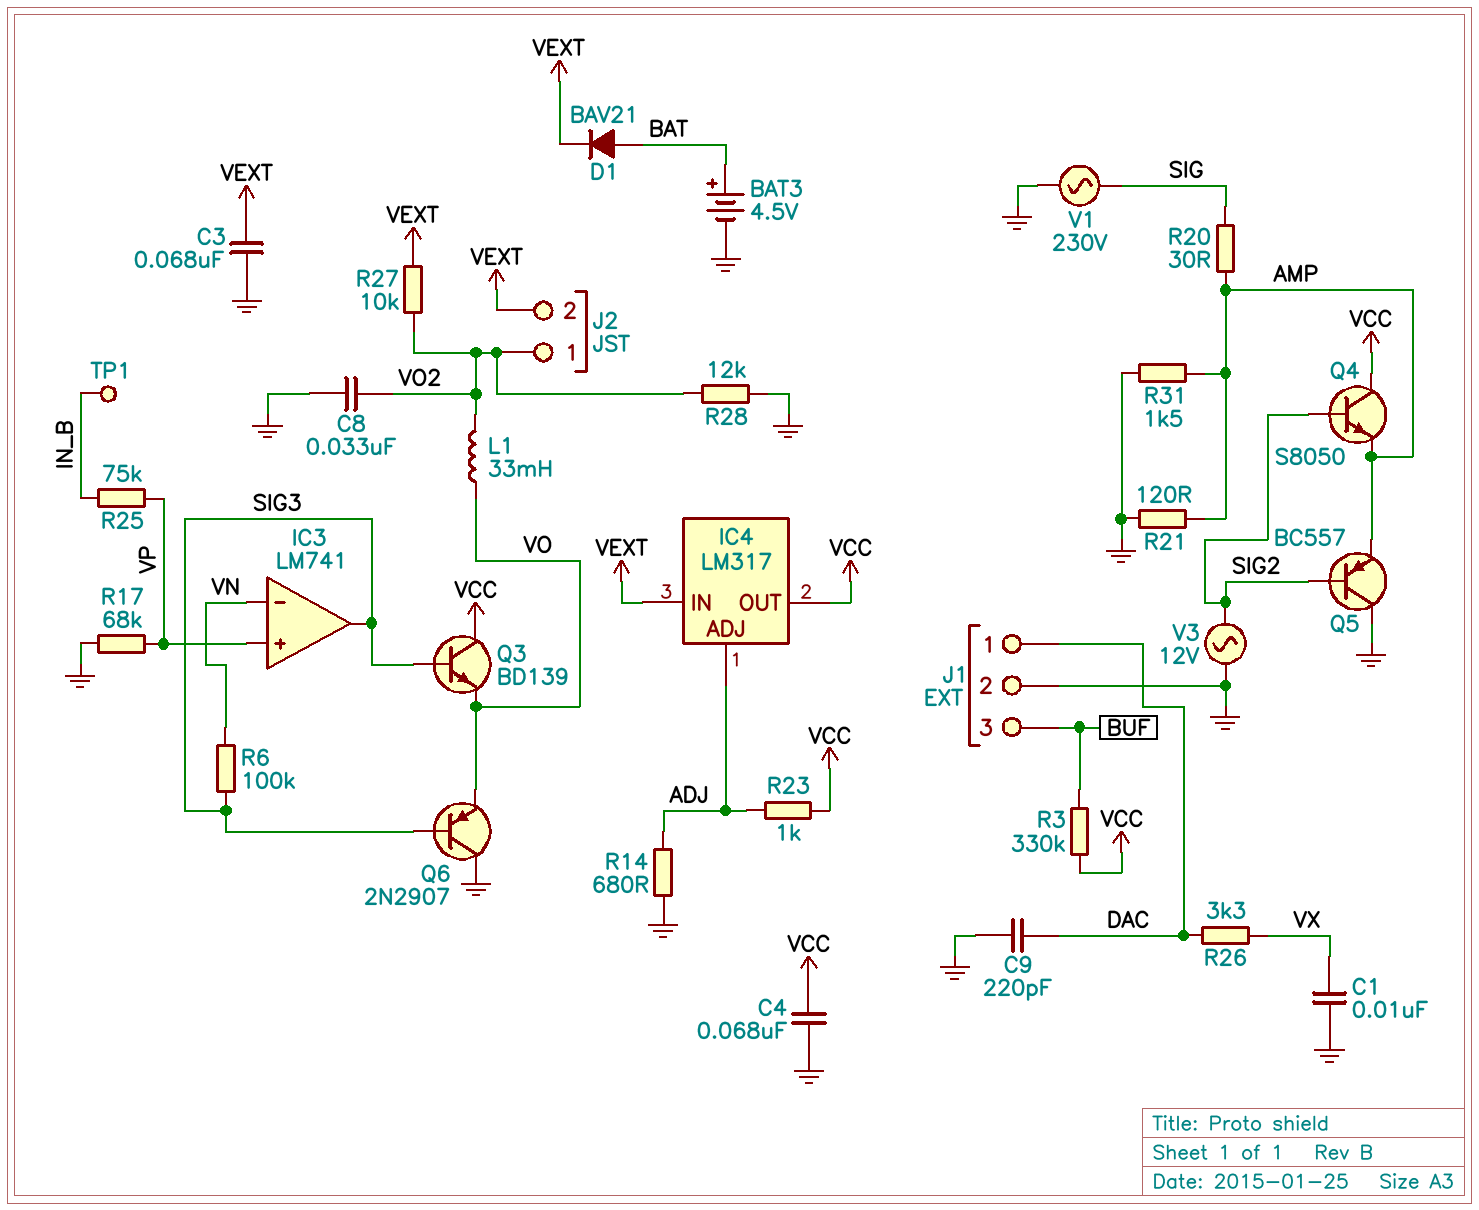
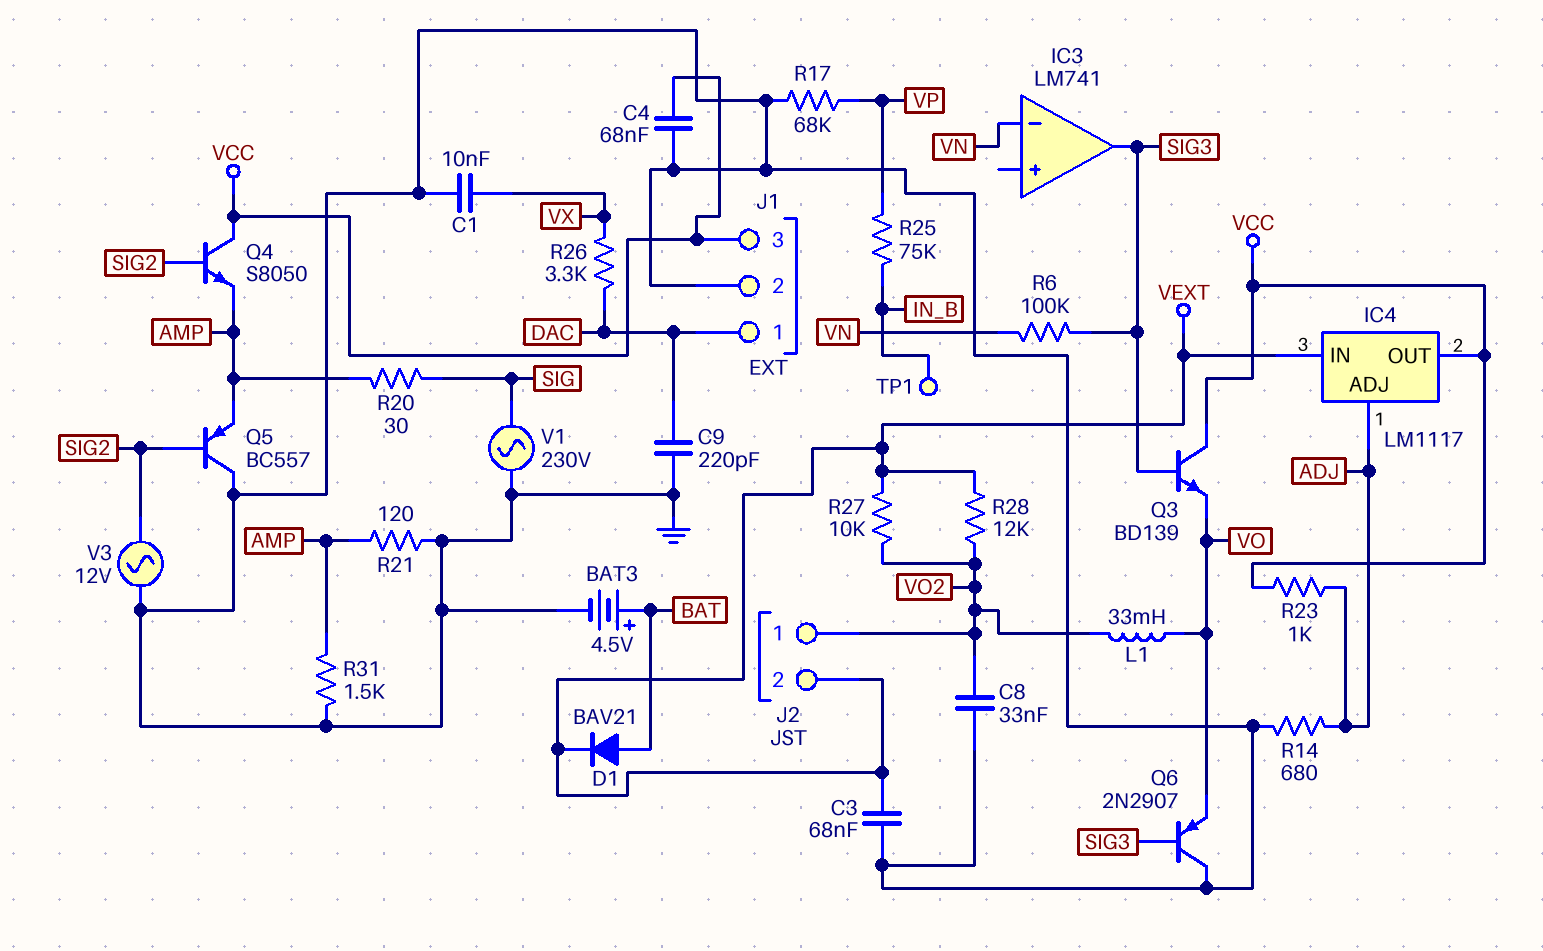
IC3 pin in+: VP -> none
IC4: LM317 -> LM1117
J1 pin 3: BUF -> VCC
R3: 330k (BUF, VCC) -> none
R28: 12k (GND, VO2) -> 12k (VEXT, VO2)

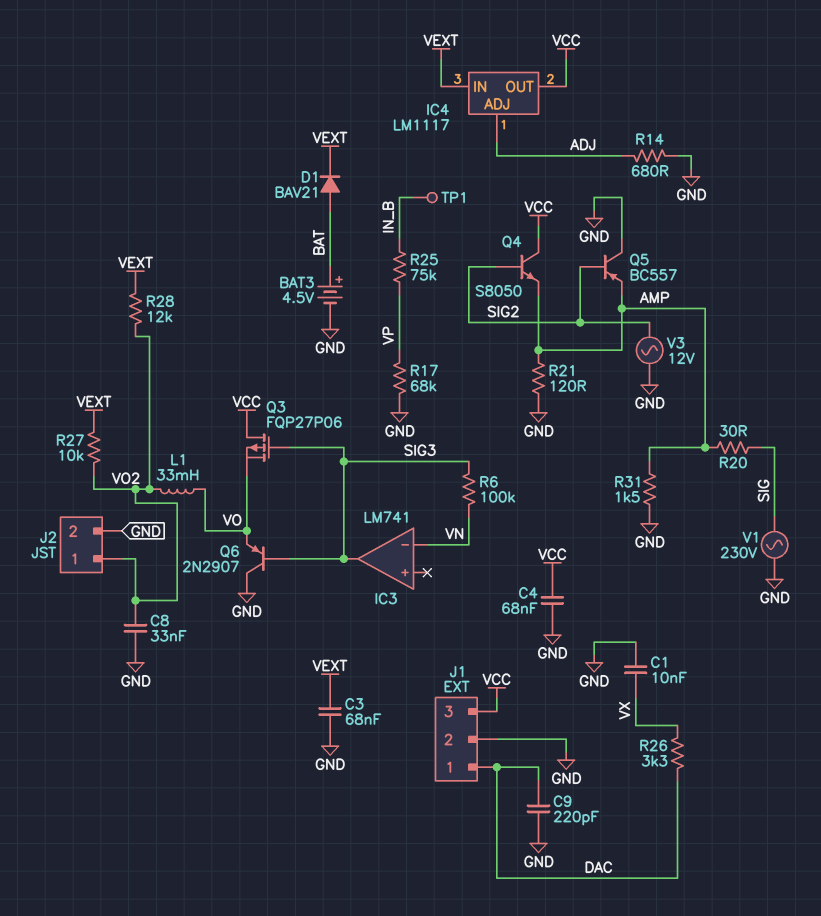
J2 pin 2: VEXT -> GND
Q3: NPN BD139 (B SIG3, C VCC, E VO) -> PMOS FQP27P06 (G SIG3, D VCC, S VO)
R23: 1k (ADJ, VCC) -> none

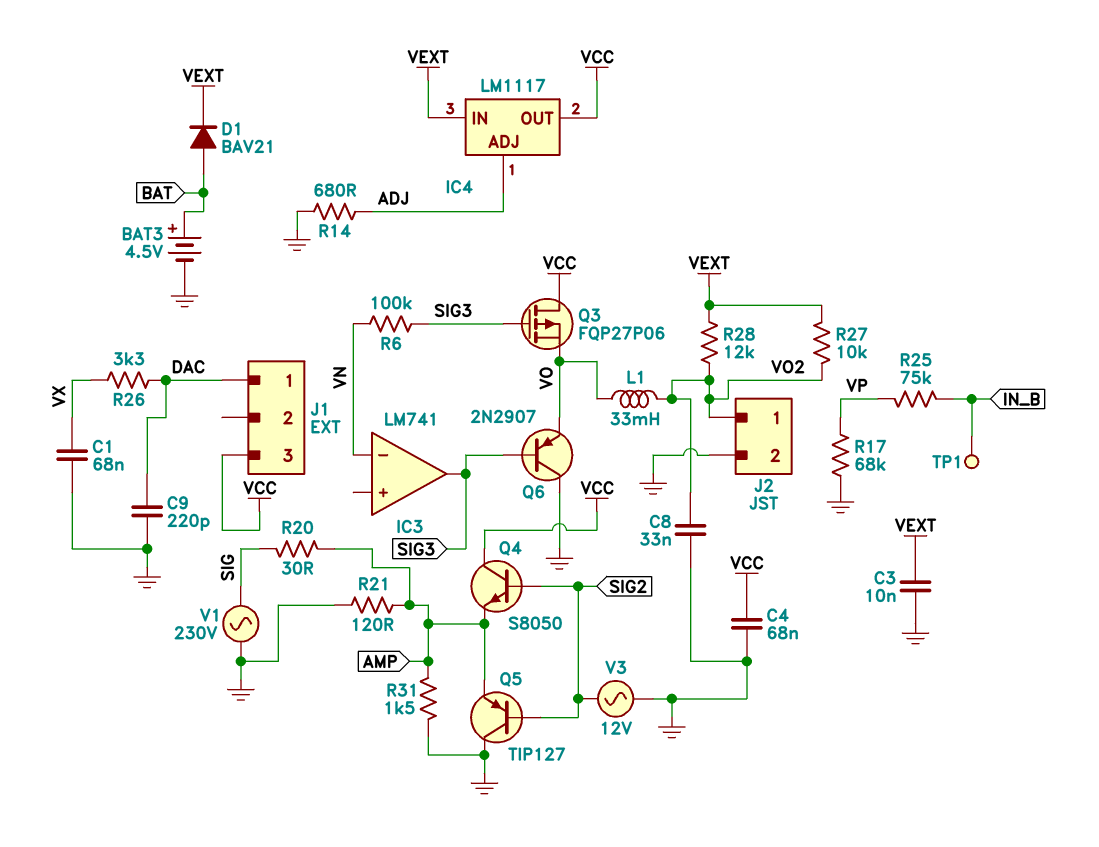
C1: 10nF (GND, VX) -> 68nF (GND, VX)
C3: 68nF (GND, VEXT) -> 10nF (GND, VEXT)
J1 pin 2: GND -> none
Q5: PNP BC557 (B SIG2, C GND, E AMP) -> PNP TIP127 (B SIG2, C GND, E AMP)

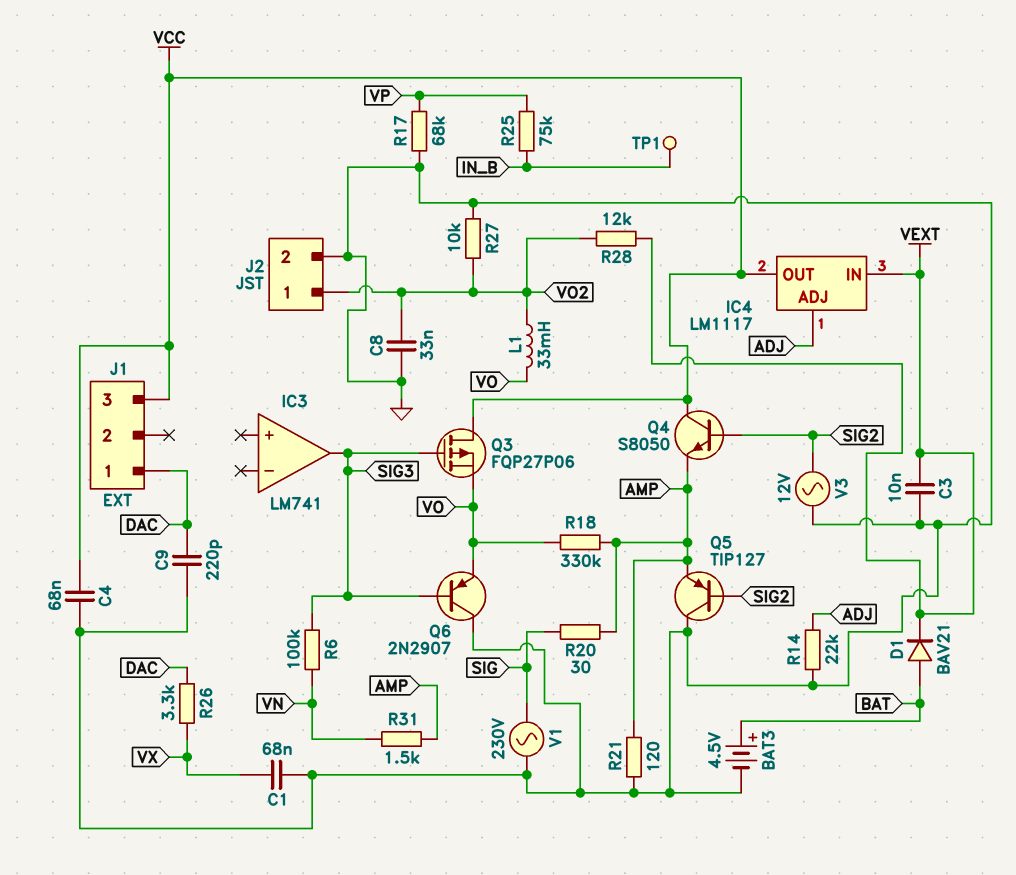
IC3 pin in-: VN -> none
R14: 680 (ADJ, GND) -> 22k (ADJ, GND)
R18: none -> 330k (AMP, VO)
R27: 10k (VEXT, VO2) -> 10k (GND, VO2)
R31: 1.5k (AMP, GND) -> 1.5k (AMP, VN)

